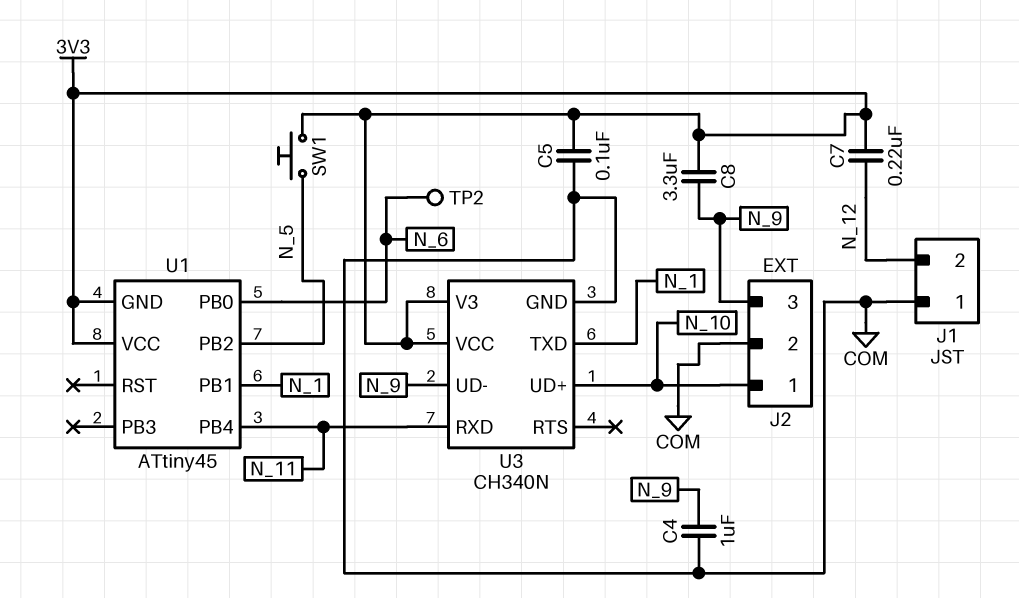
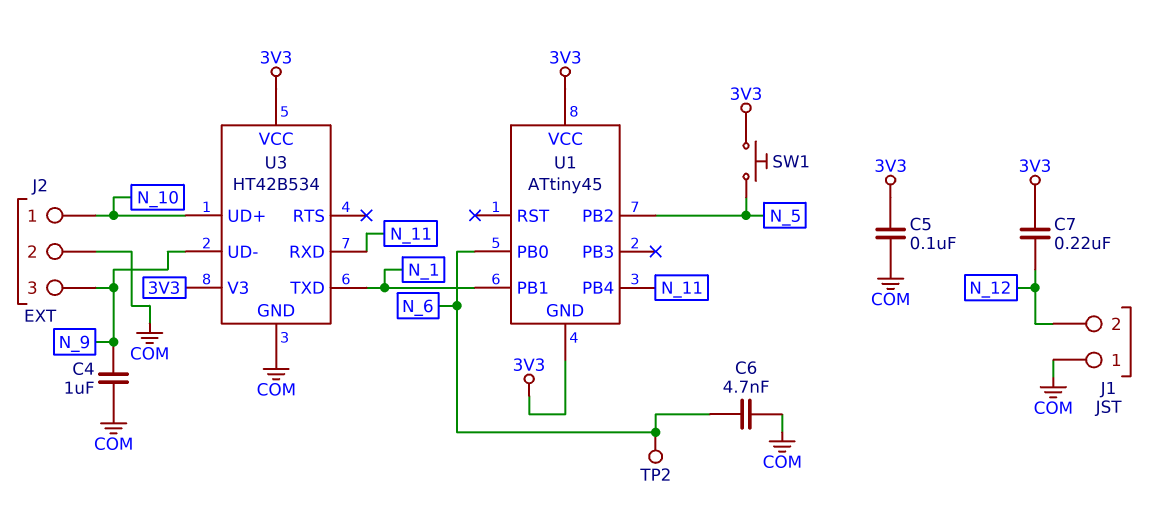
C6: none -> 4.7nF (COM, N_6)
C8: 3.3uF (3V3, N_9) -> none
U3: CH340N -> HT42B534

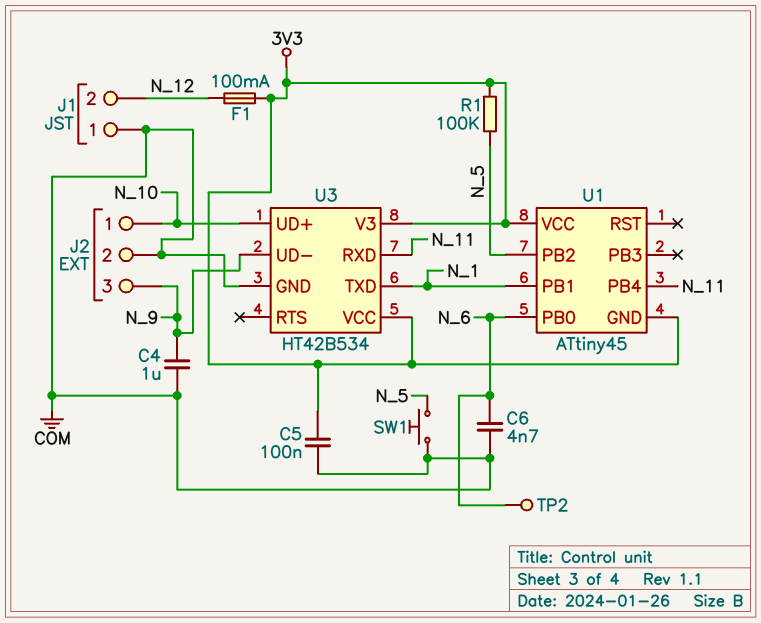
C7: 220nF (3V3, N_12) -> none
F1: none -> 100mA (3V3, N_12)
R1: none -> 100k (3V3, N_5)
SW1: button (3V3, N_5) -> button (COM, N_5)

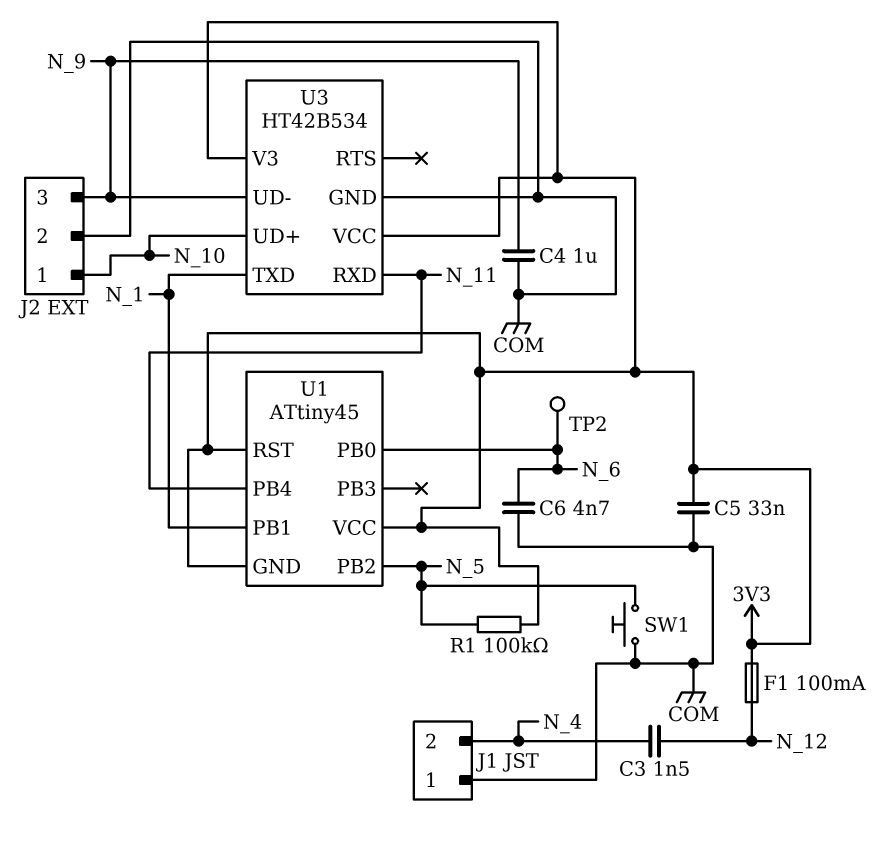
C3: none -> 1.5nF (N_4, N_12)
C5: 100nF (3V3, COM) -> 33nF (3V3, COM)
J1 pin 2: N_12 -> N_4
U1 pin RST: none -> 3V3

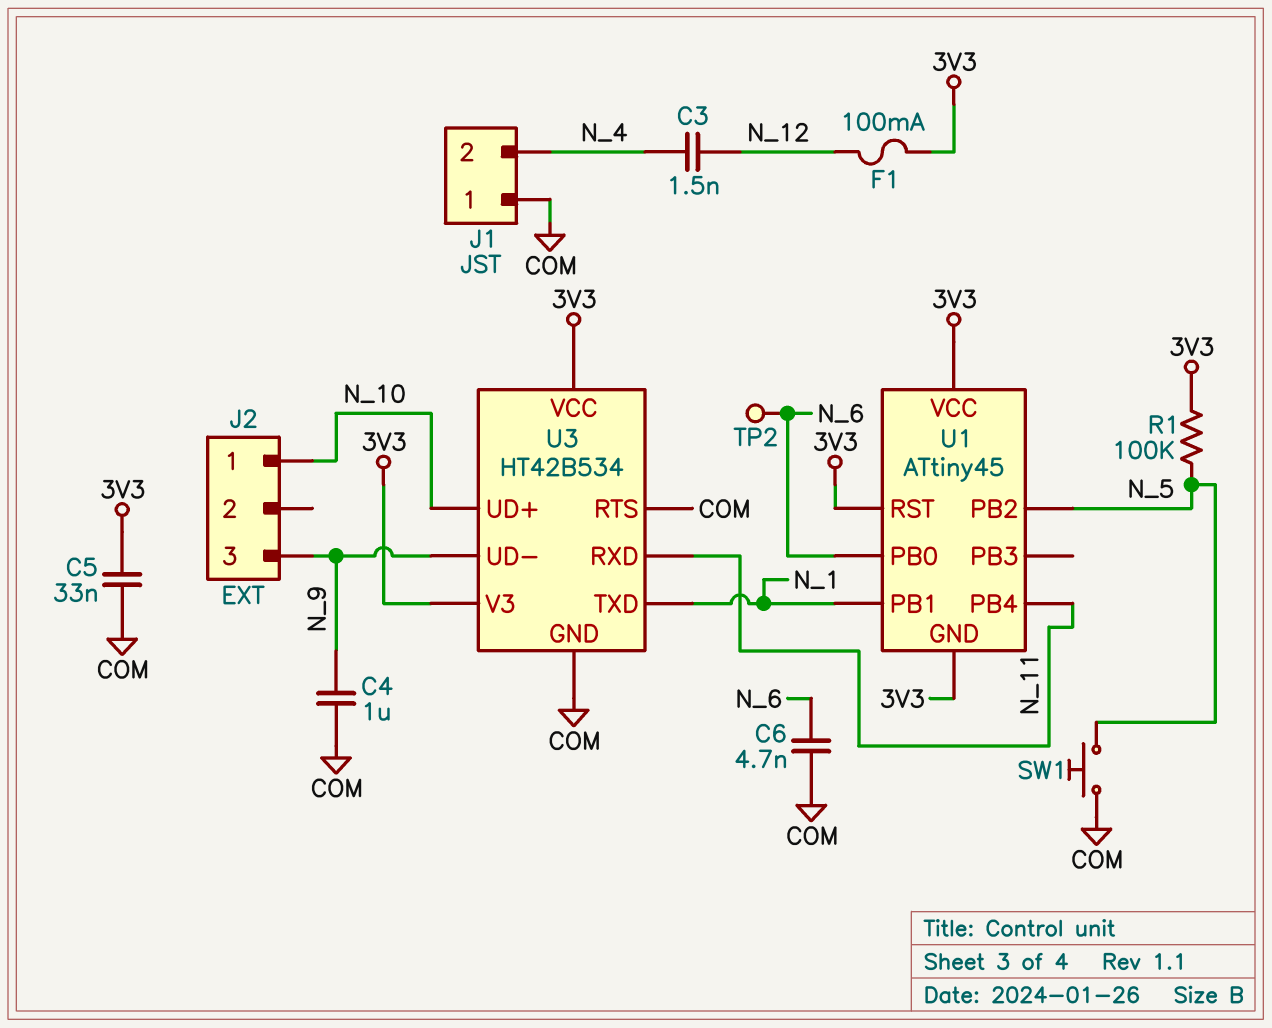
J2 pin 2: COM -> none
U3 pin RTS: none -> COM

